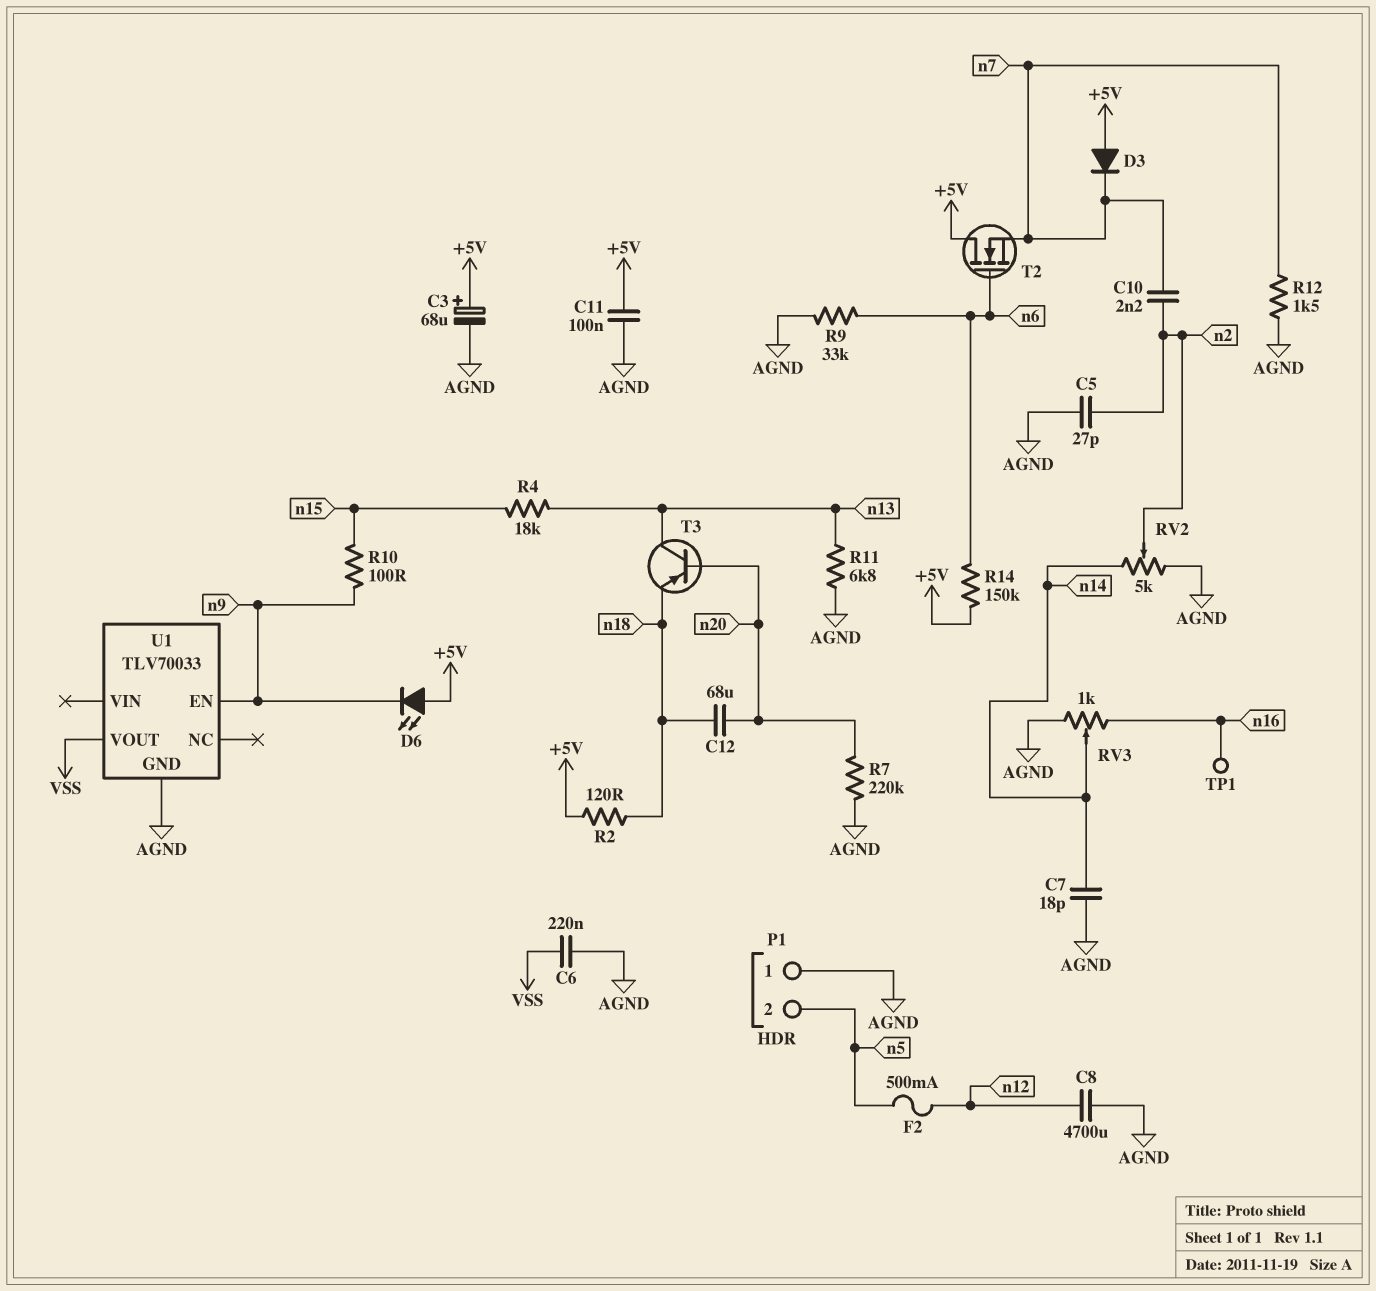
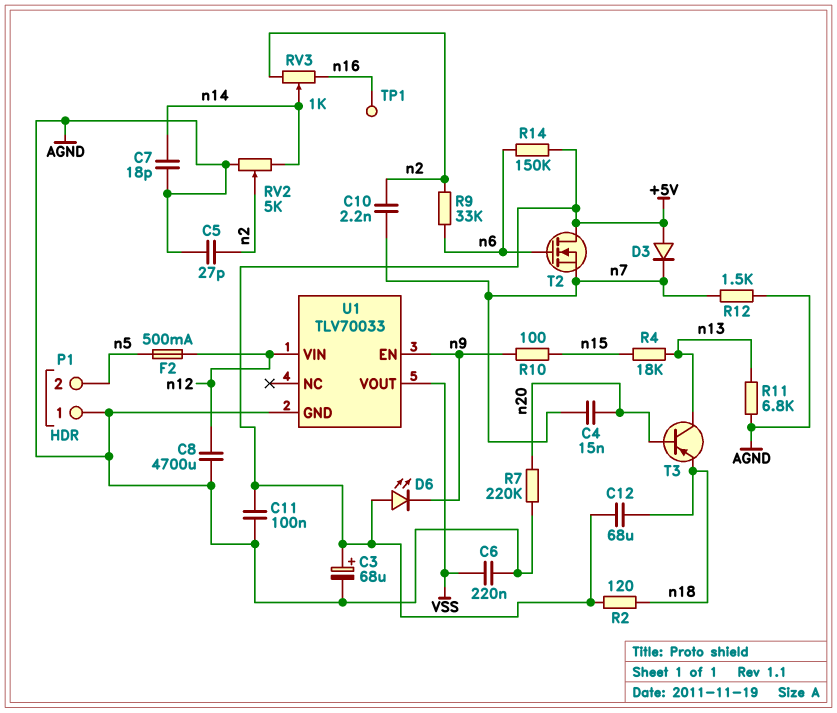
C4: none -> 15nF (n7, n20)
C12: 68uF (n18, n20) -> 68uF (+5V, n18)
R9: 33k (AGND, n6) -> 33k (n2, n6)
RV3: 1k (AGND, n16, wiper n14) -> 1k (n2, n16, wiper n14)
U1 pin VIN: none -> n12

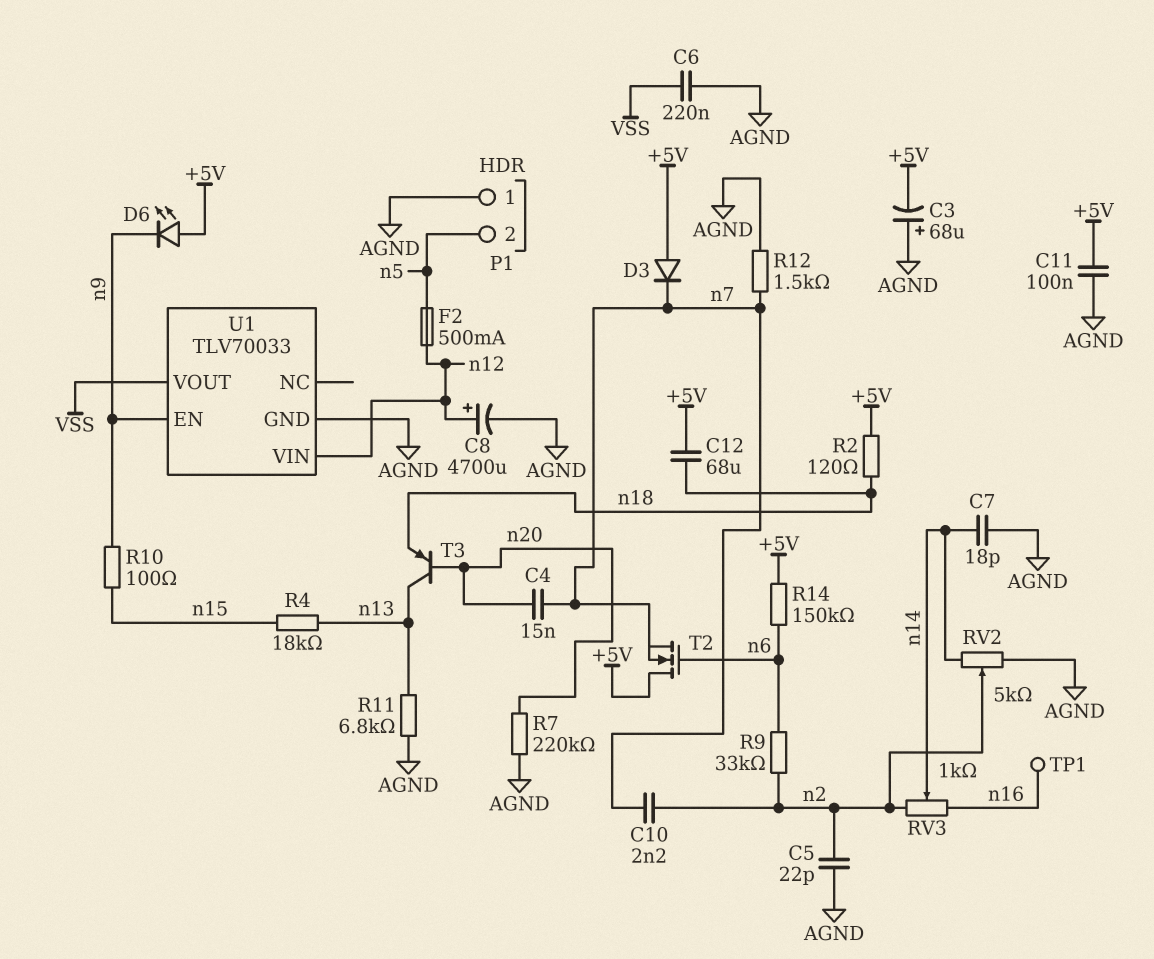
C3: 68uF (plus +5V, minus AGND) -> 68uF (plus AGND, minus +5V)
C5: 27pF (AGND, n2) -> 22pF (AGND, n2)
C8: 4700uF (AGND, n12) -> 4700uF (plus n12, minus AGND)

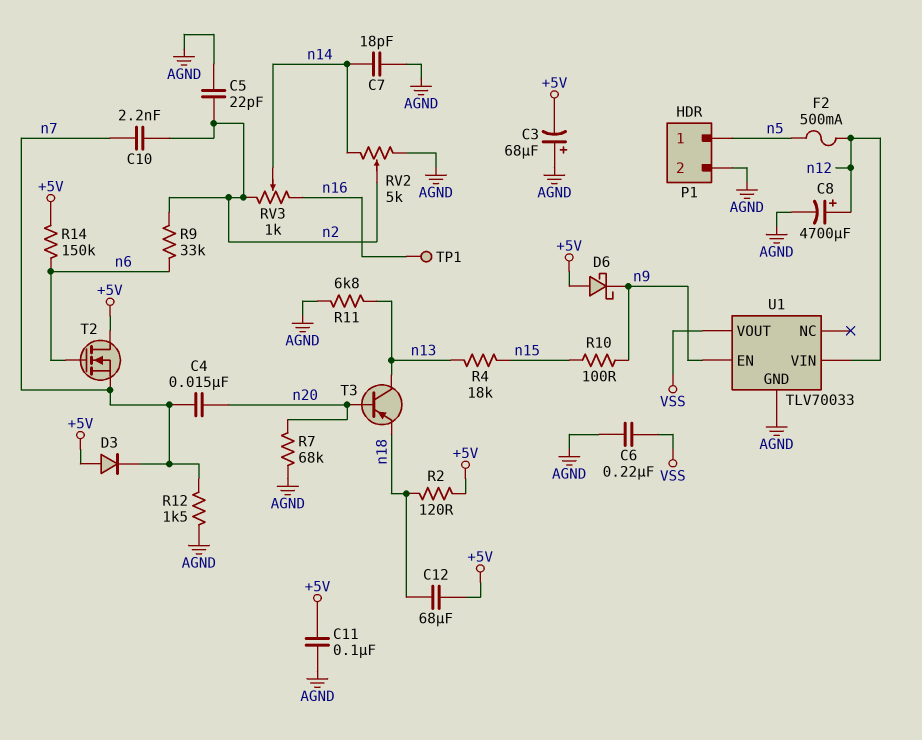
D6: LED (A +5V, K n9) -> schottky (A +5V, K n9)
P1 pin 1: AGND -> n5
P1 pin 2: n5 -> AGND
R7: 220k (AGND, n20) -> 68k (AGND, n20)

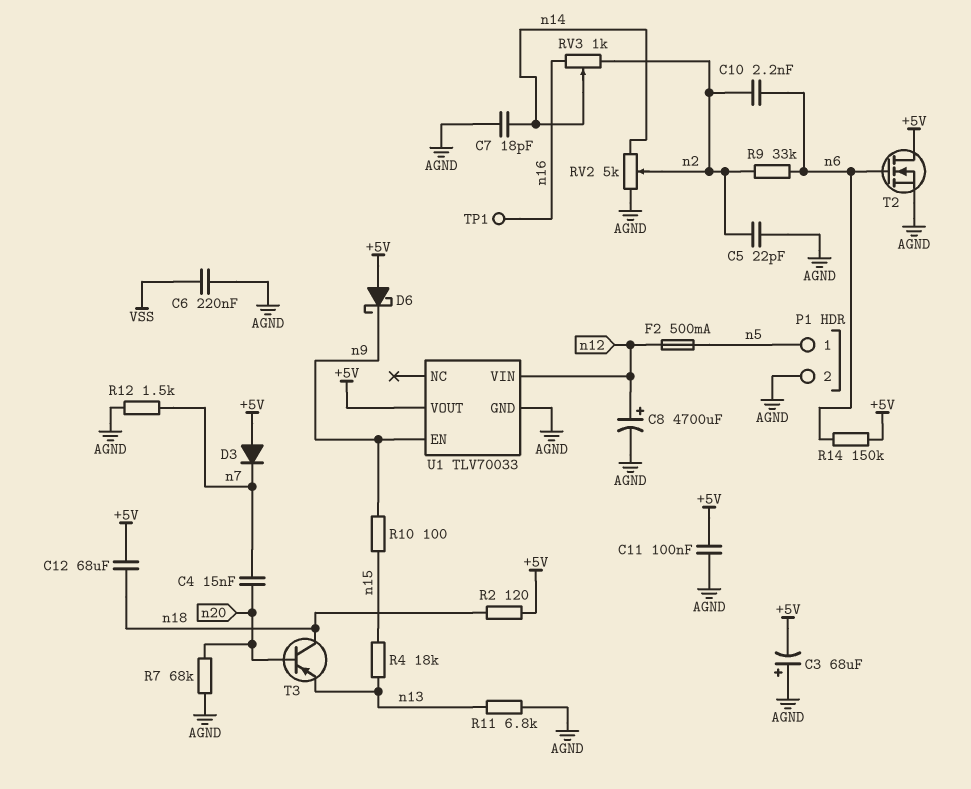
C10: 2.2nF (n2, n7) -> 2.2nF (n2, n6)
T2: NMOS (G n6, D +5V, S n7) -> NMOS (G n6, D +5V, S AGND)
T3: PNP (B n20, C n13, E n18) -> PNP (B n20, C n18, E n13)
U1 pin VOUT: VSS -> +5V

